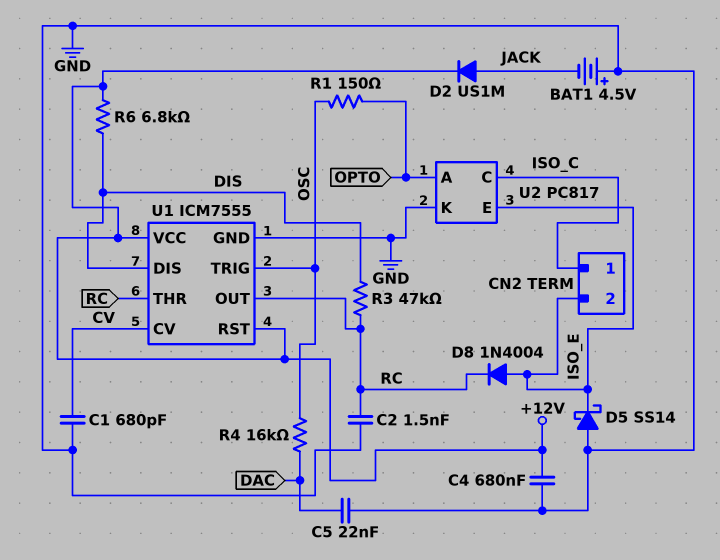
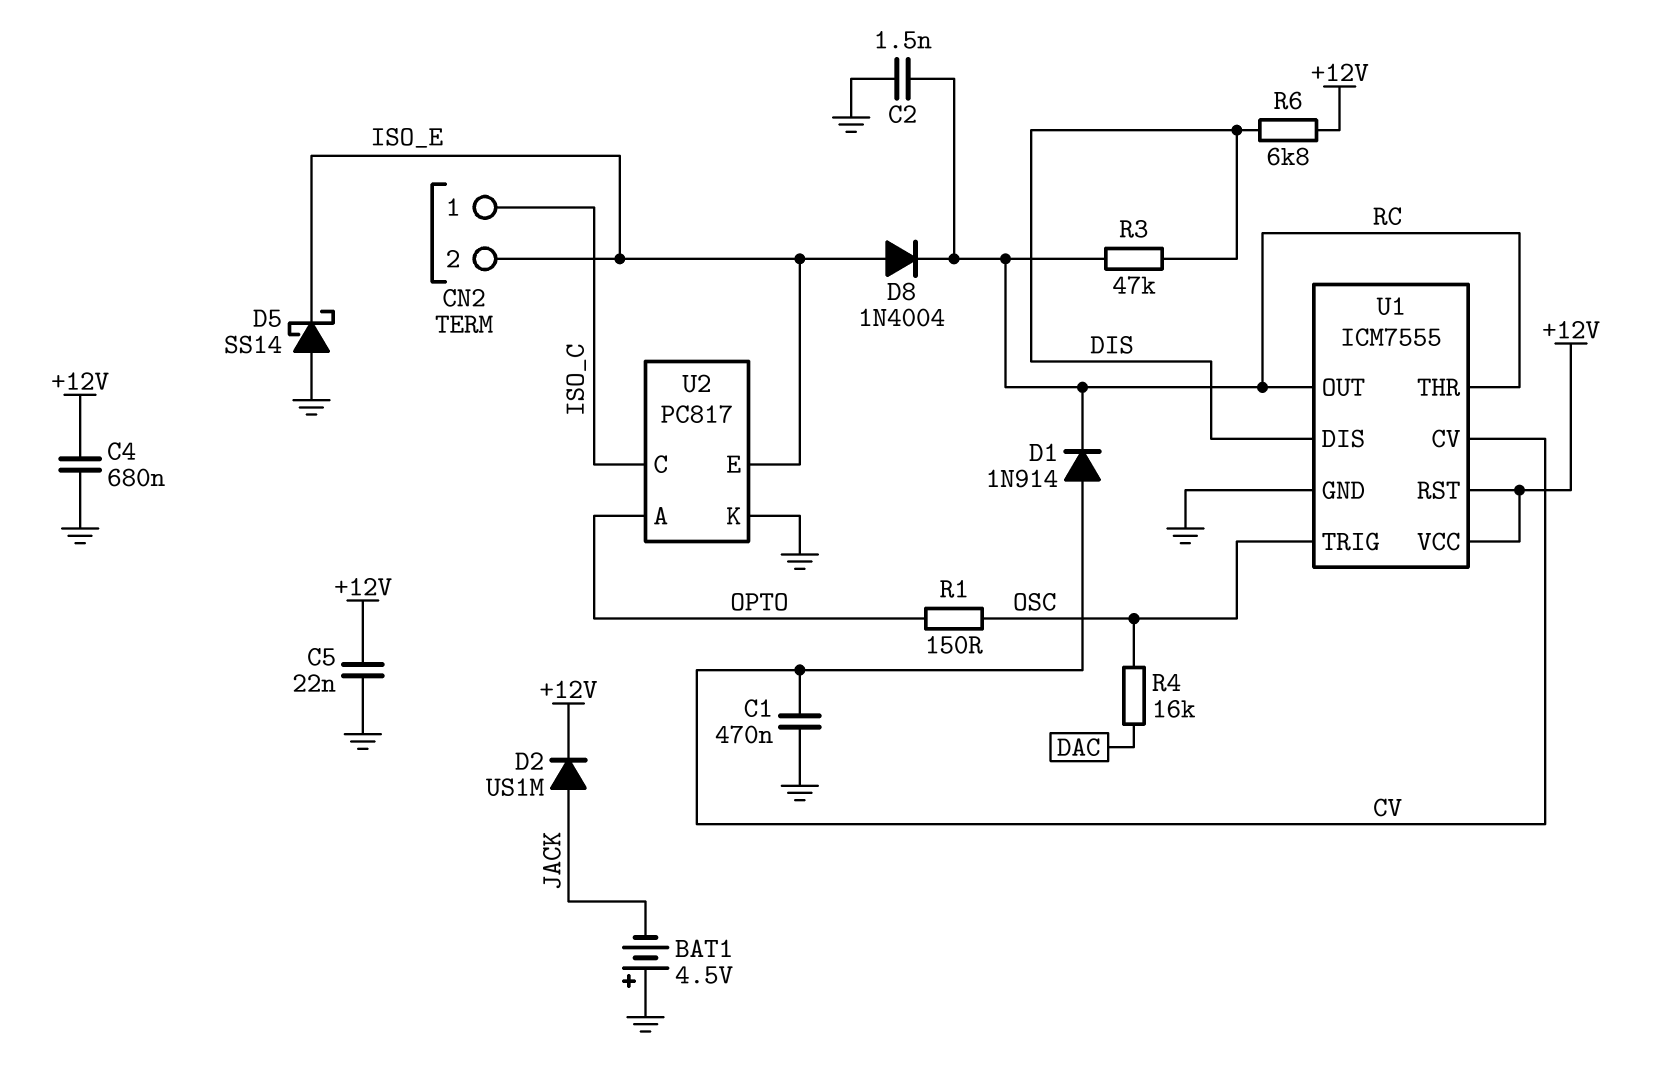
C1: 680pF (CV, GND) -> 470nF (CV, GND)
C5: 22nF (DAC, GND) -> 22nF (+12V, GND)
D1: none -> diode 1N914 (A CV, K RC)

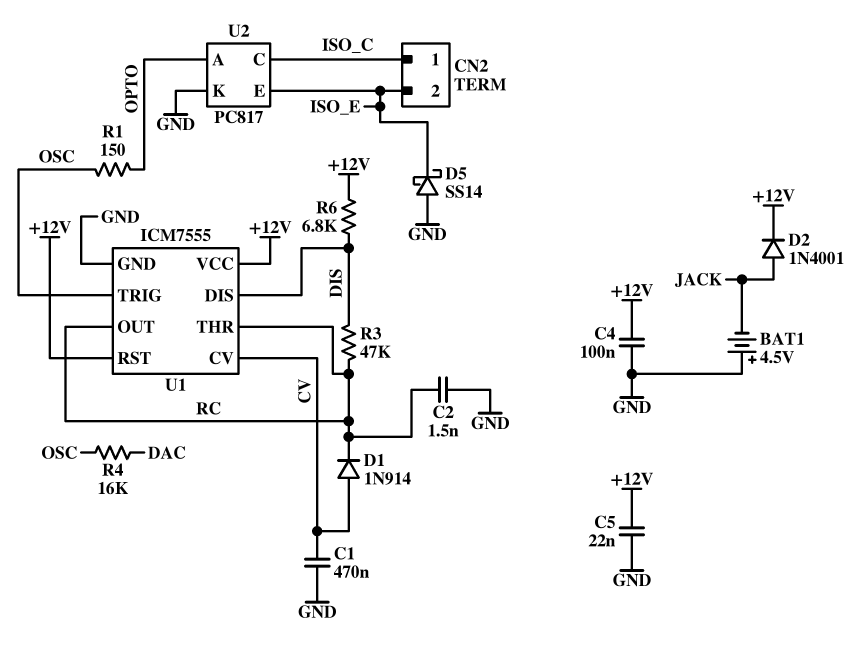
C4: 680nF (+12V, GND) -> 100nF (+12V, GND)
D2: diode US1M (A JACK, K +12V) -> diode 1N4001 (A JACK, K +12V)
D8: diode 1N4004 (A ISO_E, K RC) -> none

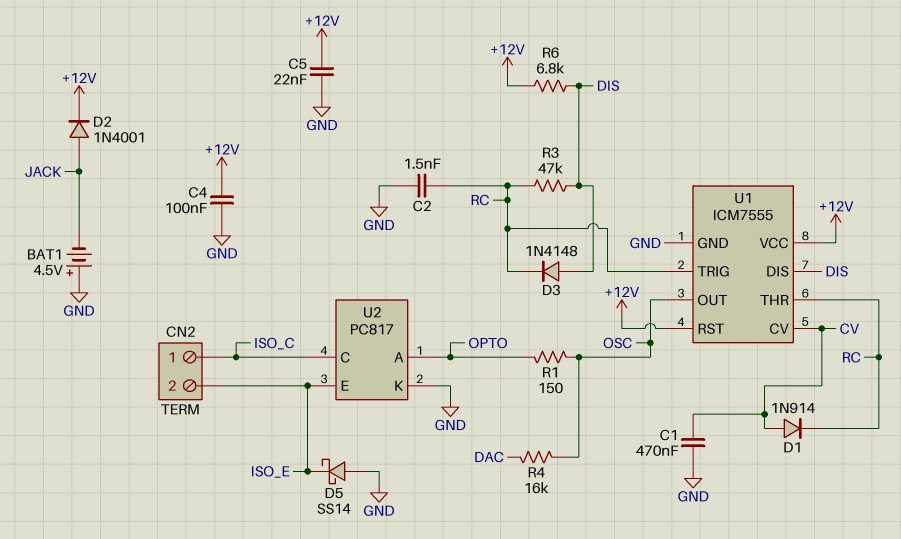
D3: none -> diode 1N4148 (A DIS, K RC)
U1 pin OUT: RC -> OSC
U1 pin TRIG: OSC -> RC

